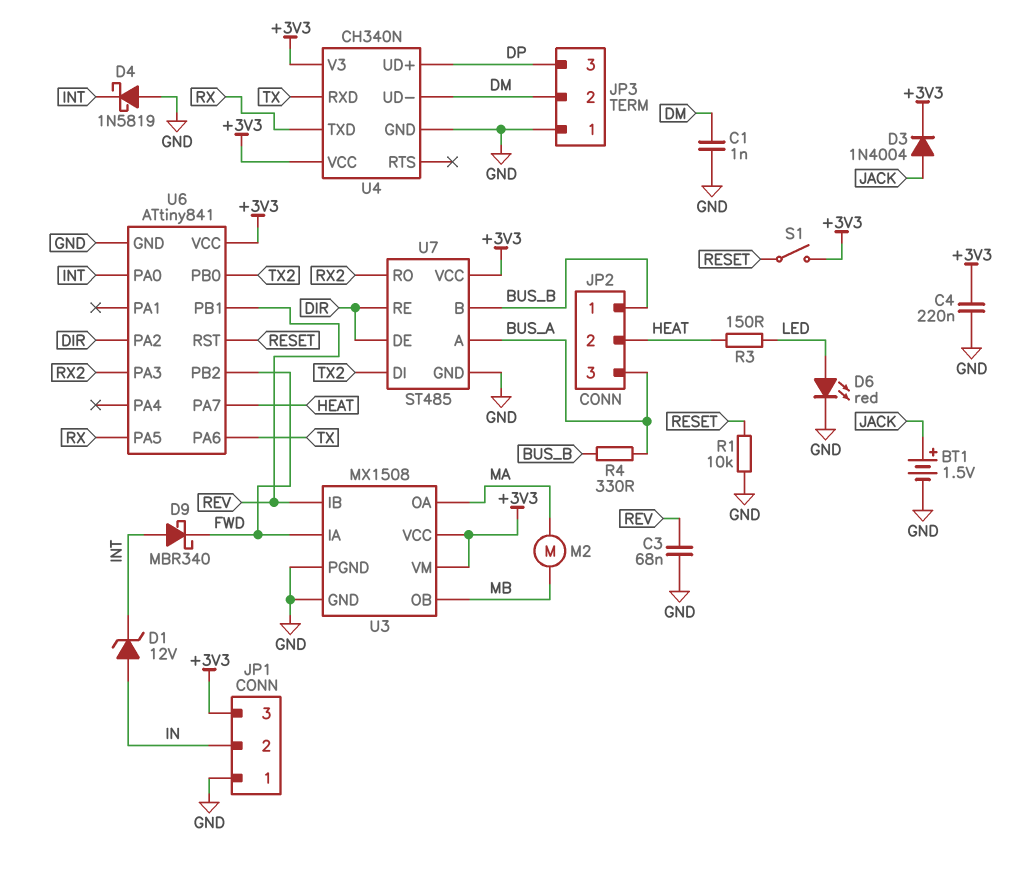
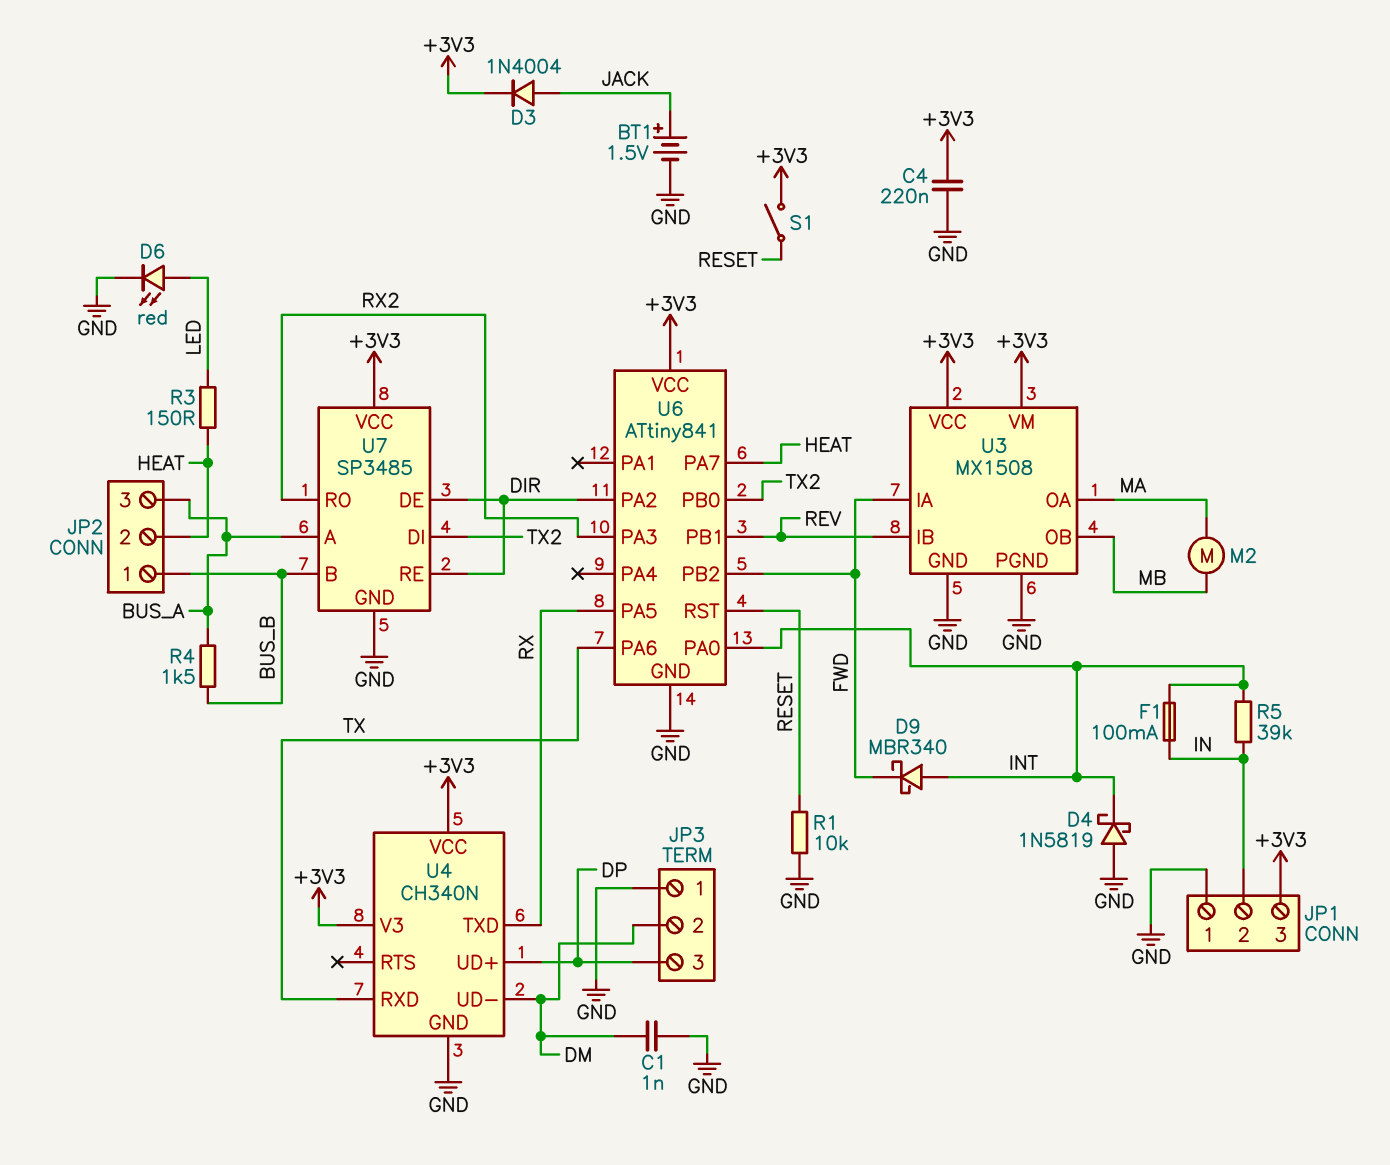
C3: 68nF (GND, REV) -> none
D1: zener 12V (A IN, K INT) -> none
F1: none -> 100mA (IN, INT)
R4: 330 (BUS_A, BUS_B) -> 1.5k (BUS_A, BUS_B)
R5: none -> 39k (IN, INT)
U7: ST485 -> SP3485

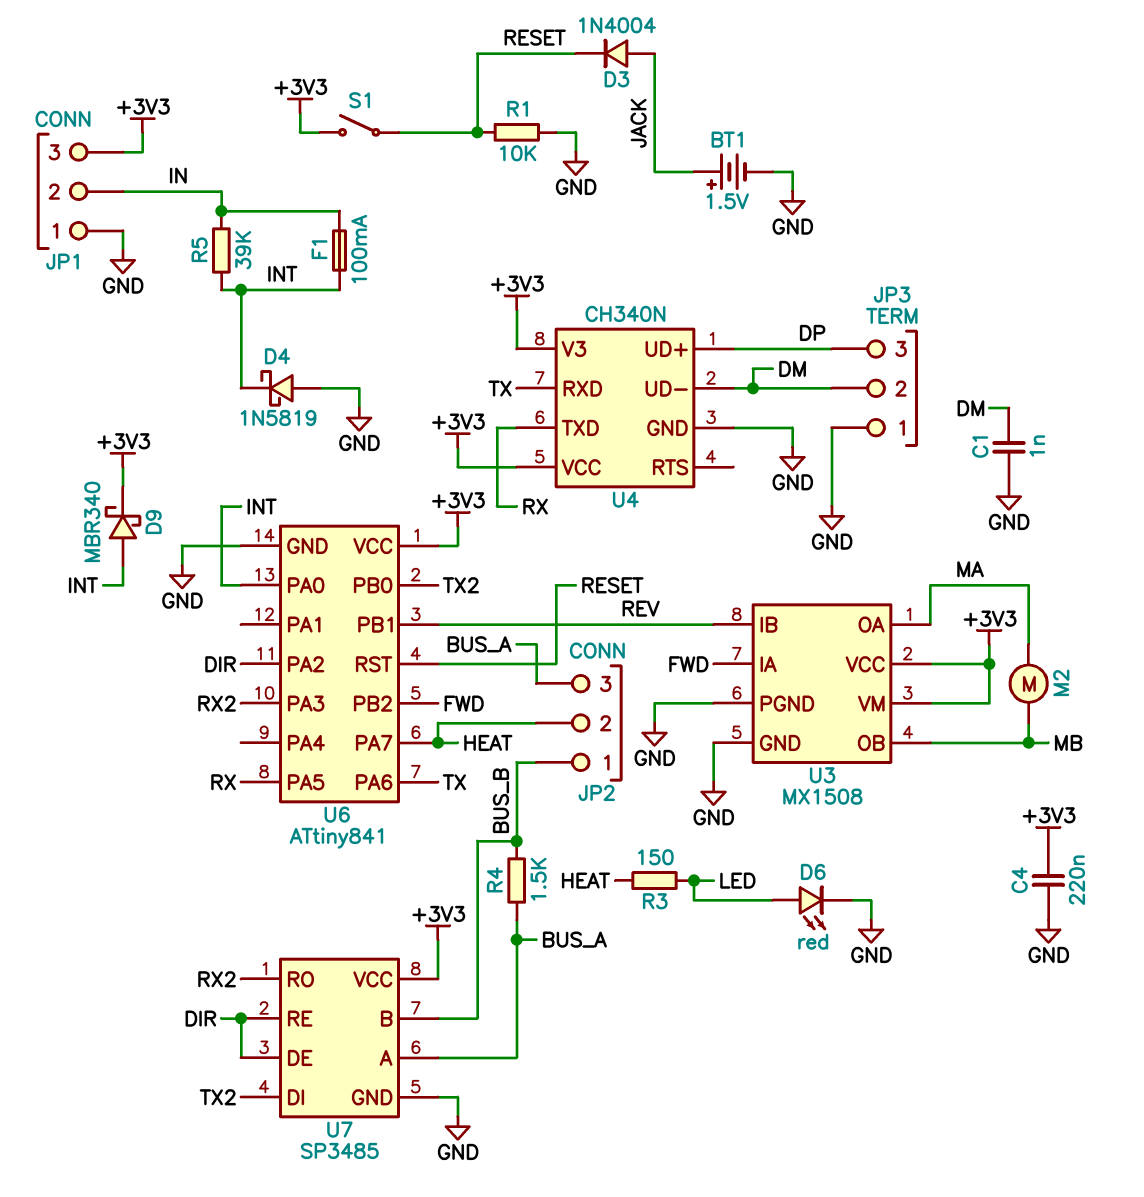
D3: diode 1N4004 (A JACK, K +3V3) -> diode 1N4004 (A JACK, K RESET)
D9: schottky MBR340 (A INT, K FWD) -> schottky MBR340 (A INT, K +3V3)

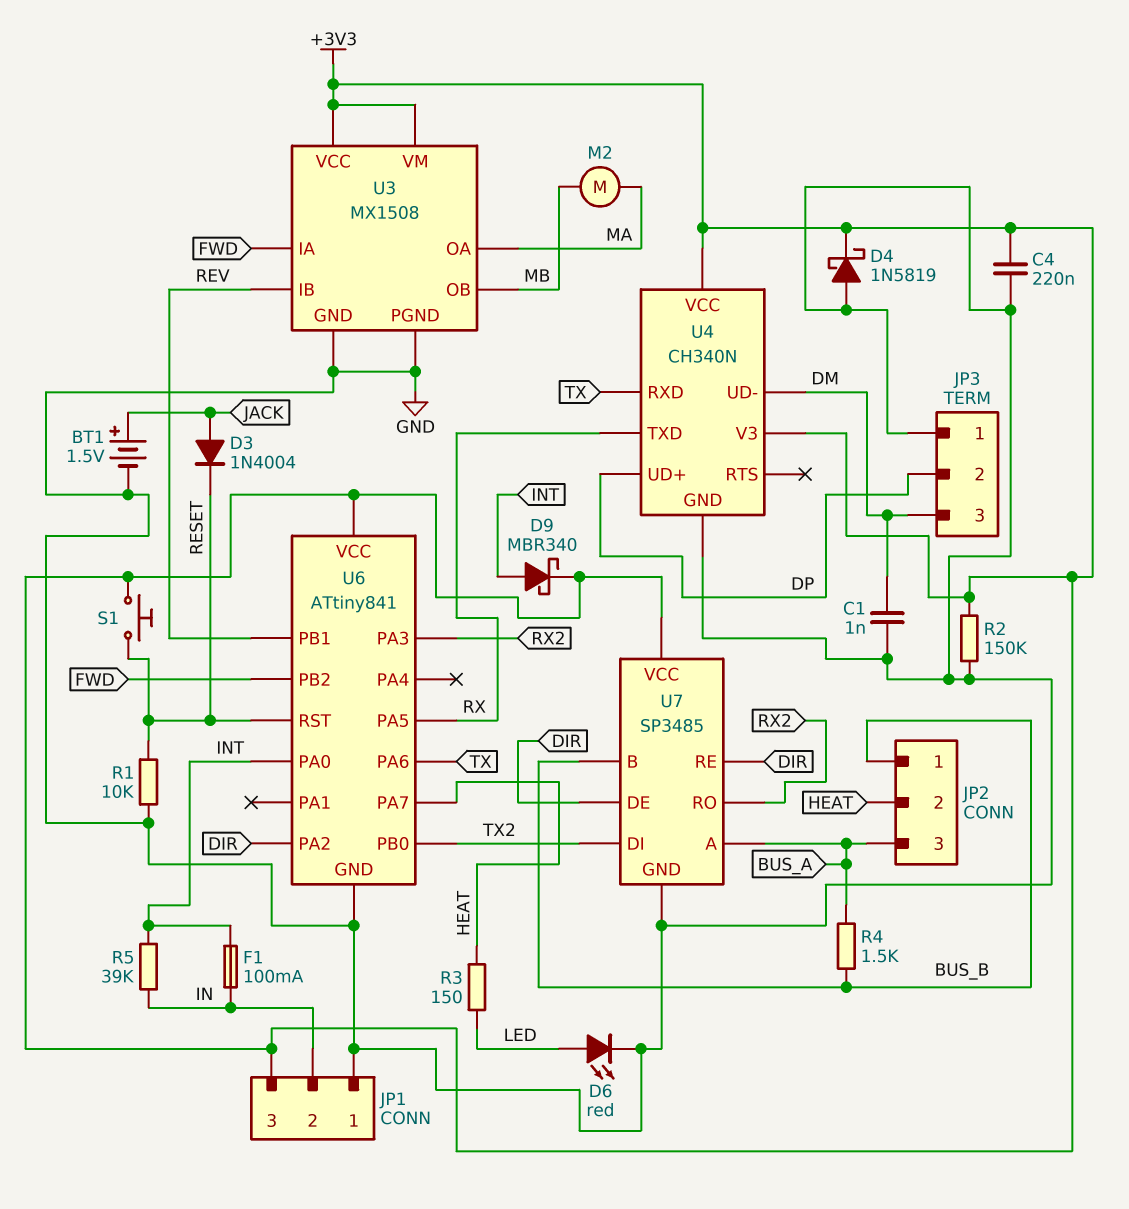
D4: schottky 1N5819 (A GND, K INT) -> schottky 1N5819 (A GND, K +3V3)
JP3 pin 2: DM -> DP
JP3 pin 3: DP -> DM
R2: none -> 150k (+3V3, GND)
S1: switch (+3V3, RESET) -> button (+3V3, RESET)

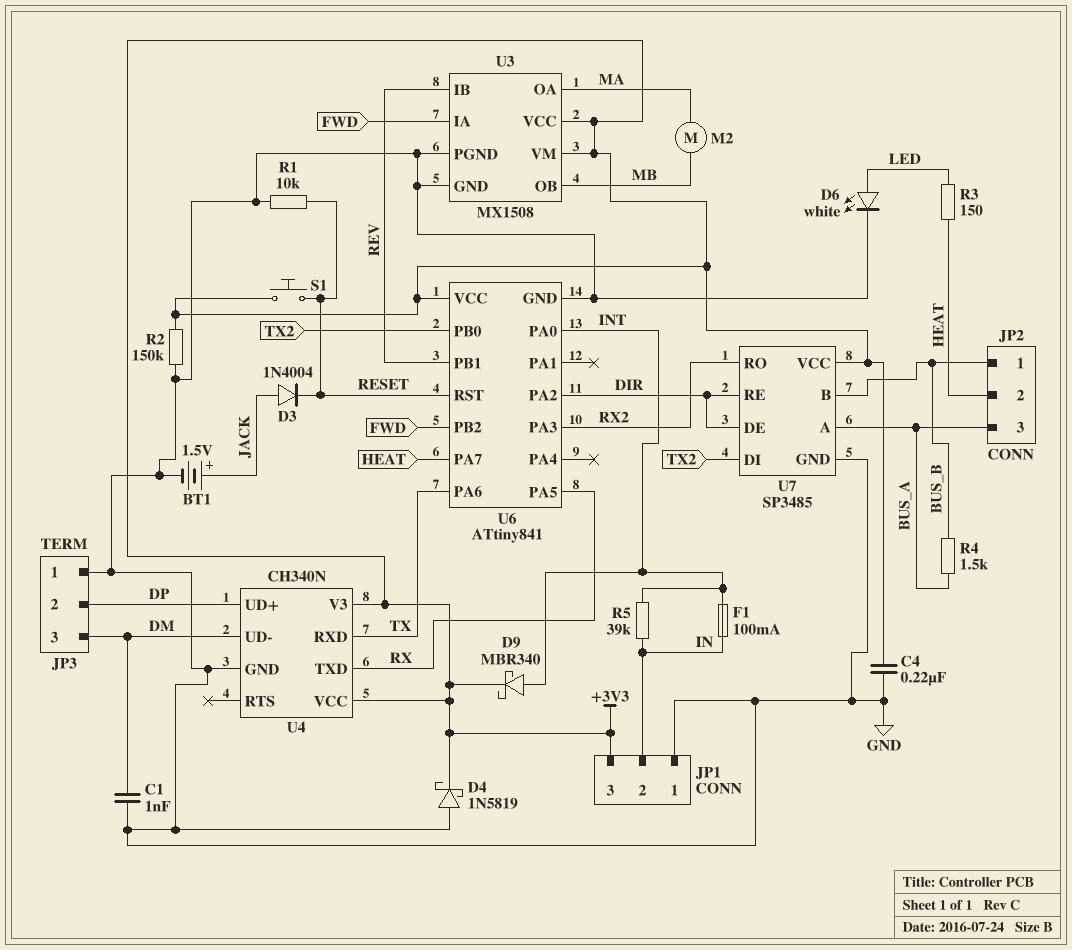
D6: LED red (A LED, K GND) -> LED white (A LED, K GND)

